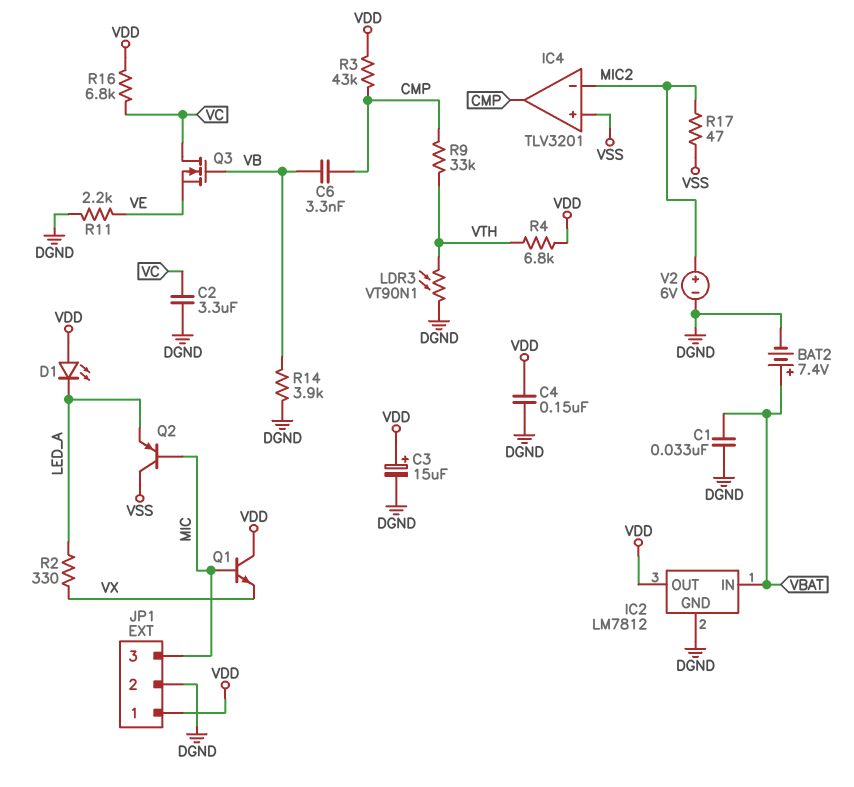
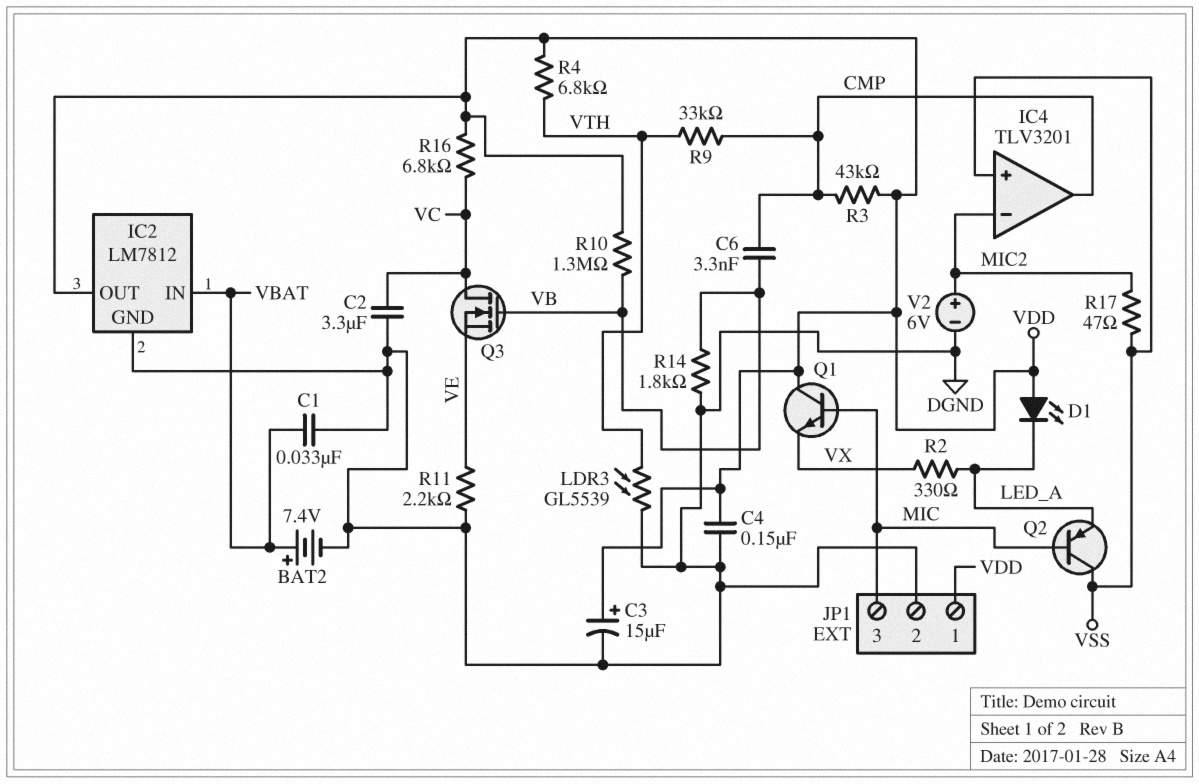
LDR3: VT90N1 (DGND, VTH) -> GL5539 (DGND, VTH)
R10: none -> 1.3M (VB, VDD)
R14: 3.9k (DGND, VB) -> 1.8k (DGND, VB)

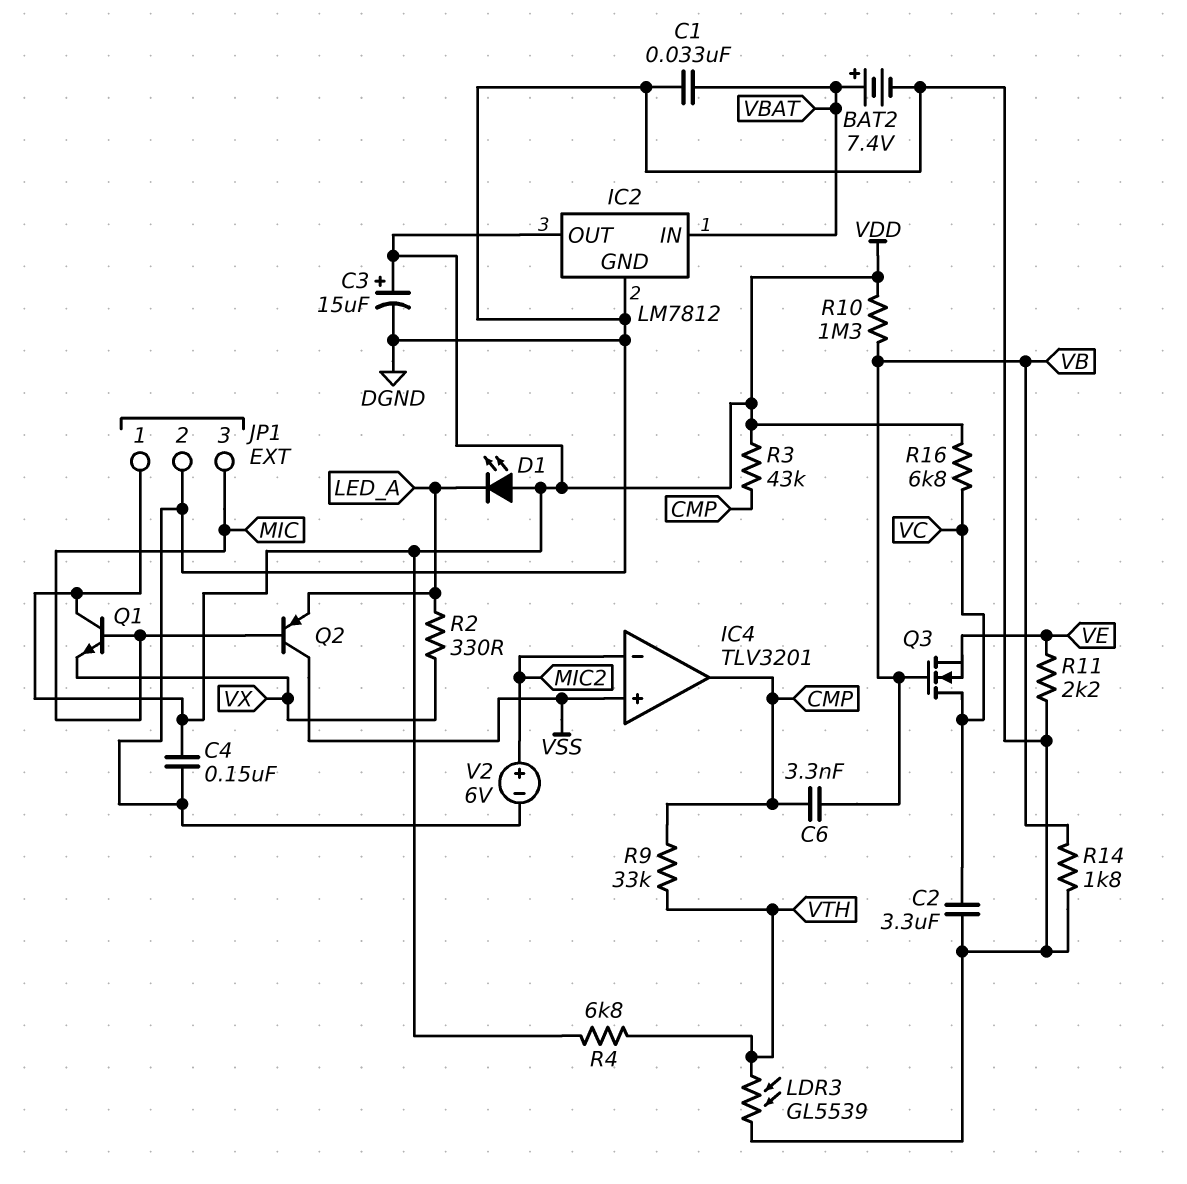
R17: 47 (MIC2, VSS) -> none

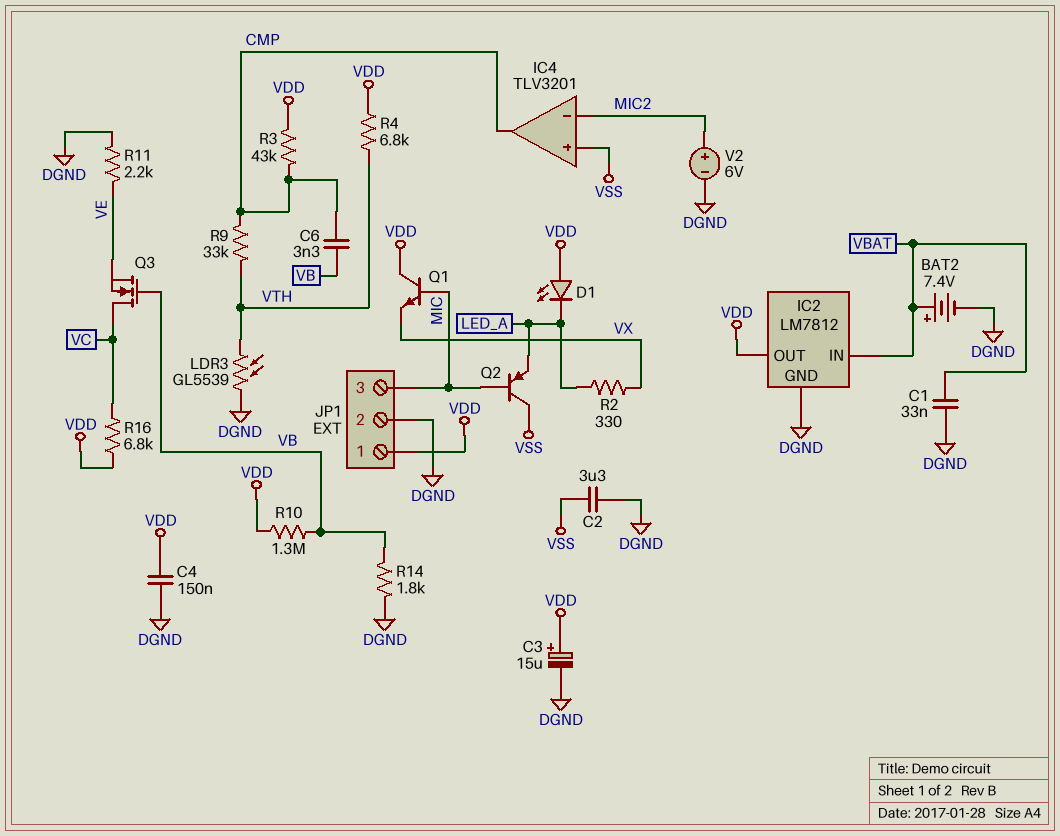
C2: 3.3uF (DGND, VC) -> 3.3uF (DGND, VSS)

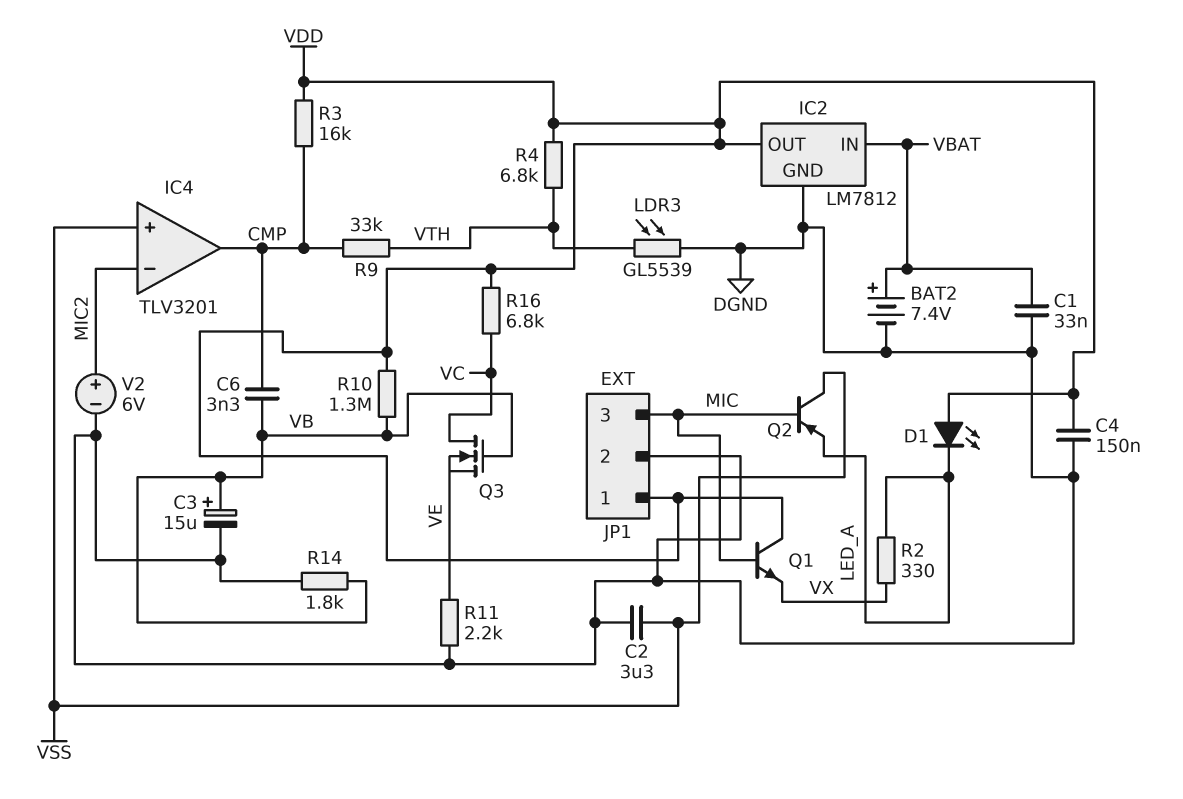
C3: 15uF (plus VDD, minus DGND) -> 15uF (plus VB, minus DGND)
R3: 43k (CMP, VDD) -> 16k (CMP, VDD)

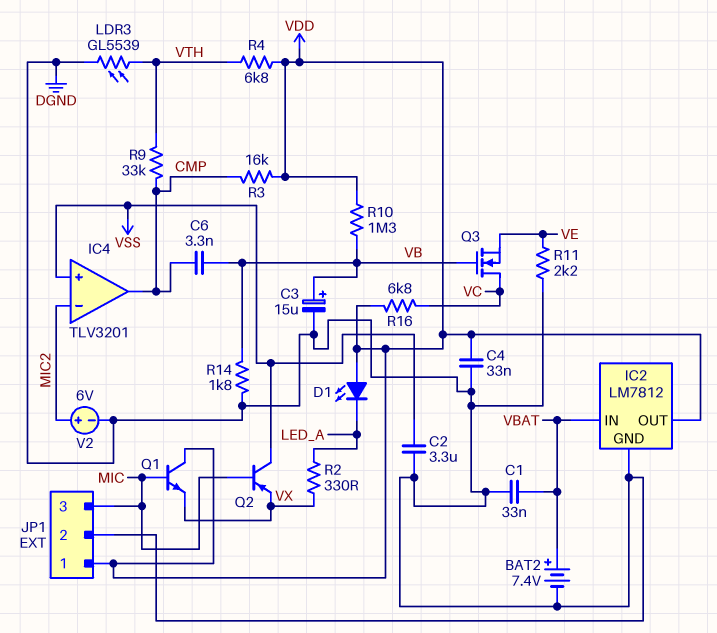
C4: 150nF (DGND, VDD) -> 33nF (DGND, VDD)
Q2: PNP (B MIC, C VSS, E LED_A) -> PNP (B MIC, C VSS, E VX)

